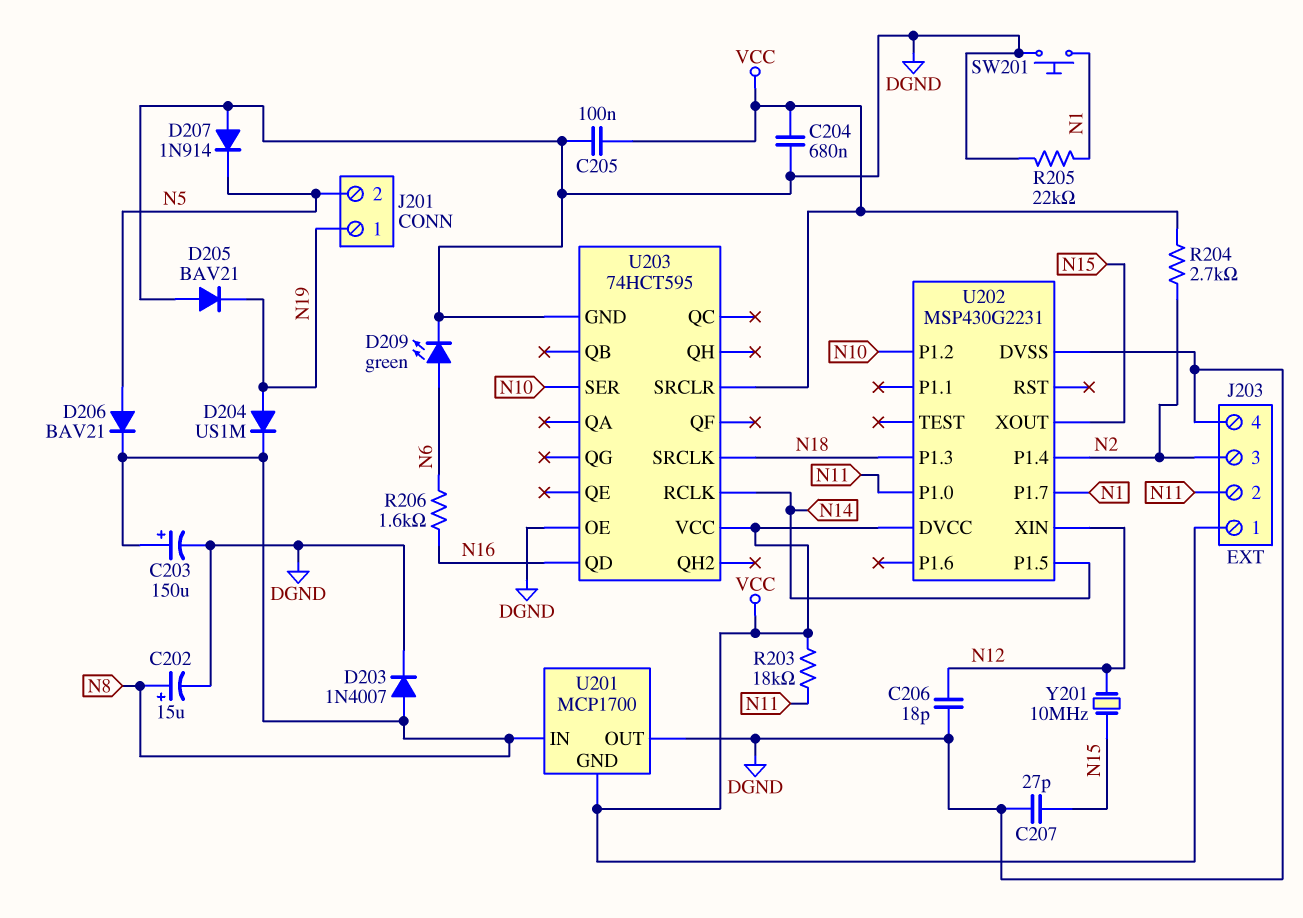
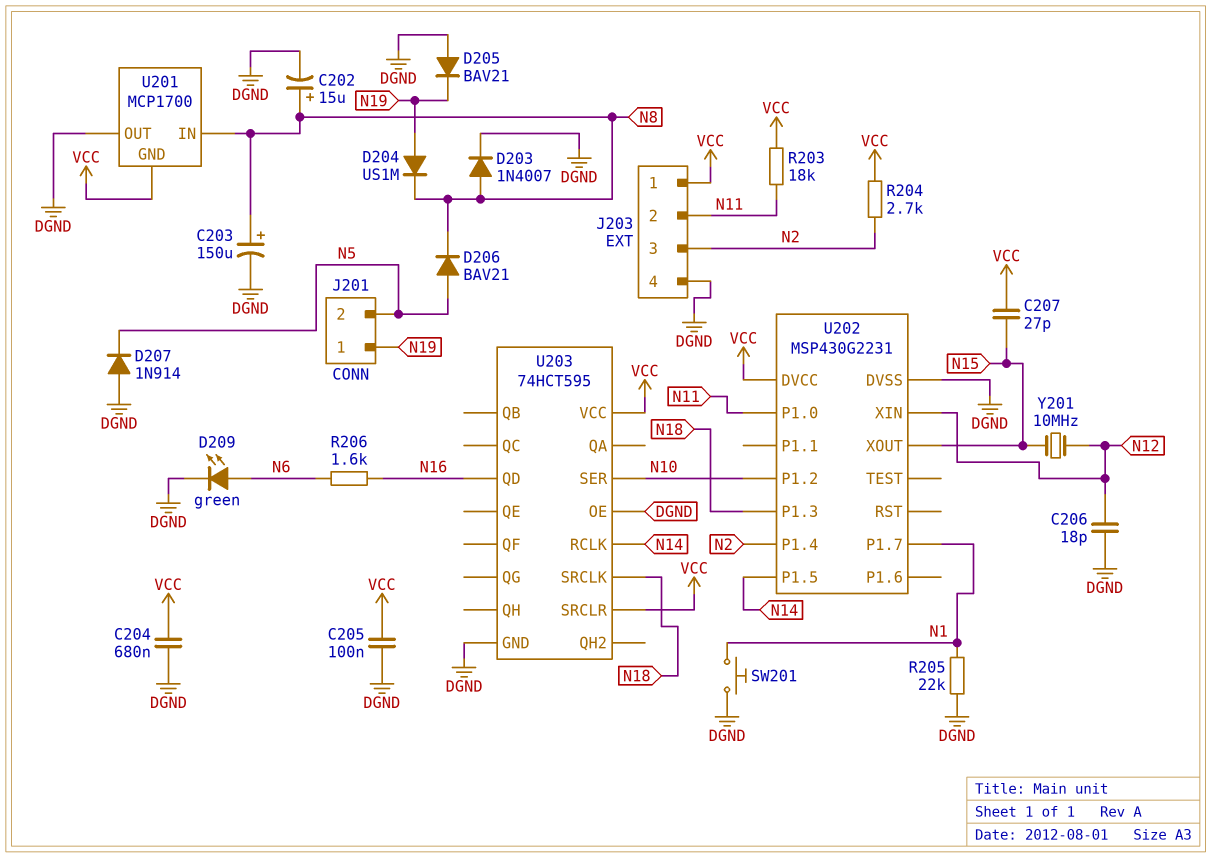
C207: 27pF (DGND, N15) -> 27pF (N15, VCC)

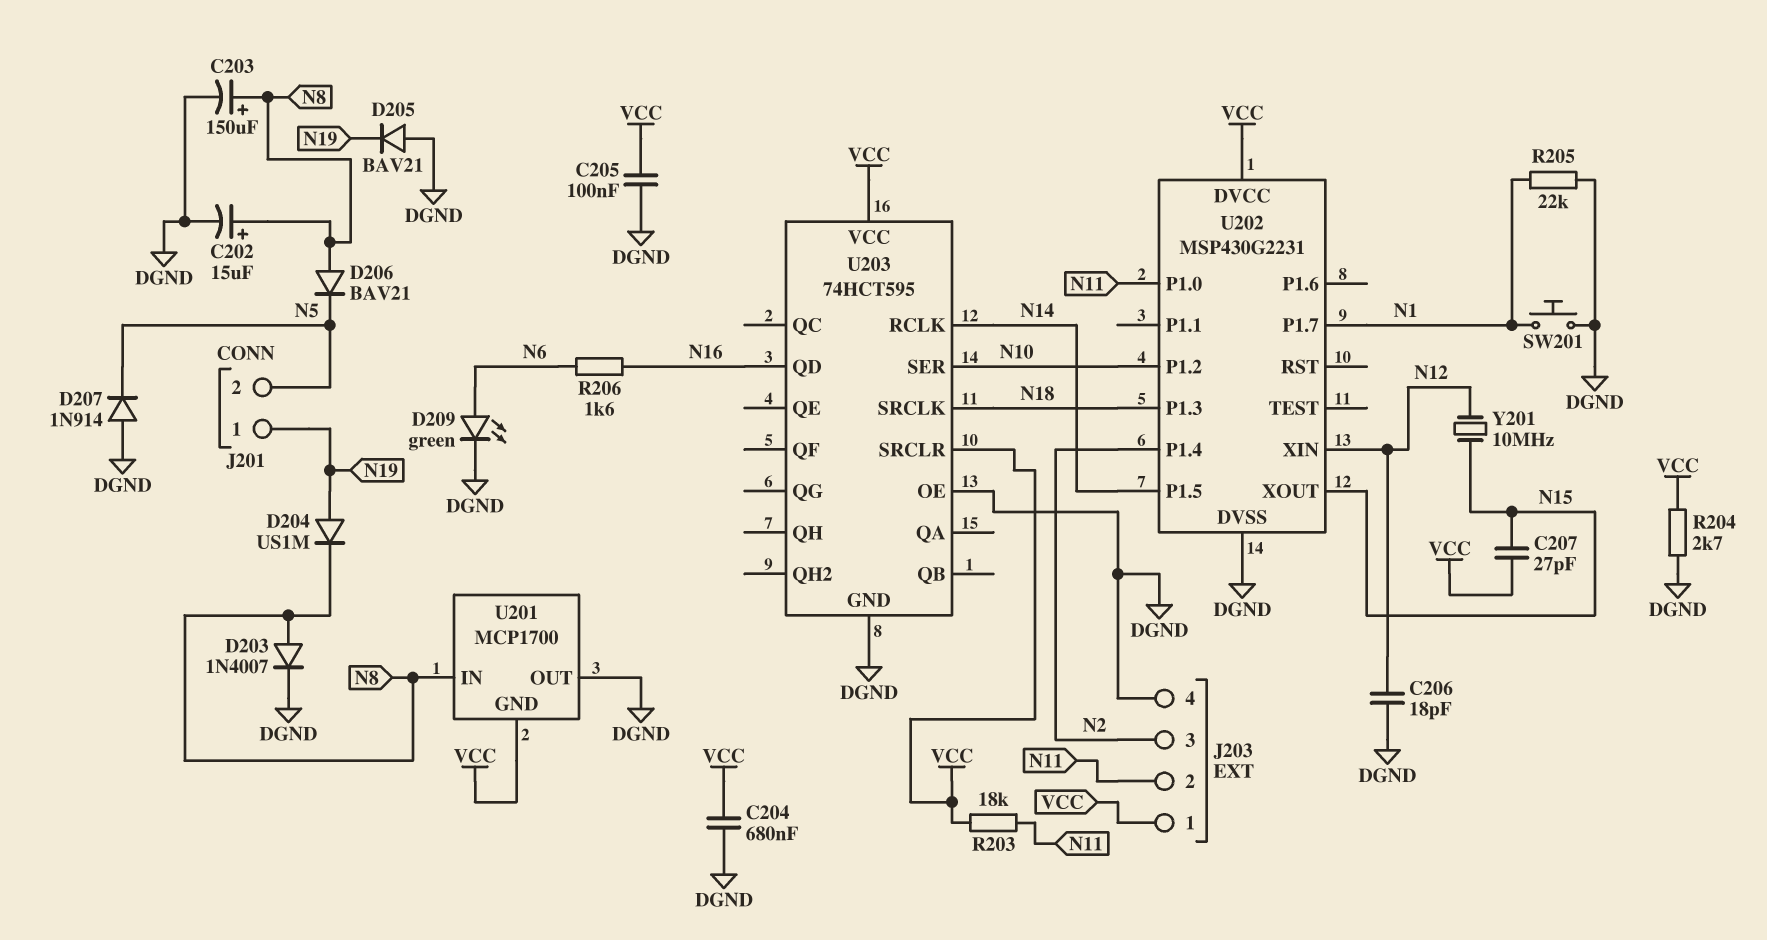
D206: diode BAV21 (A N5, K N8) -> diode BAV21 (A N8, K N5)
R204: 2.7k (N2, VCC) -> 2.7k (DGND, VCC)

